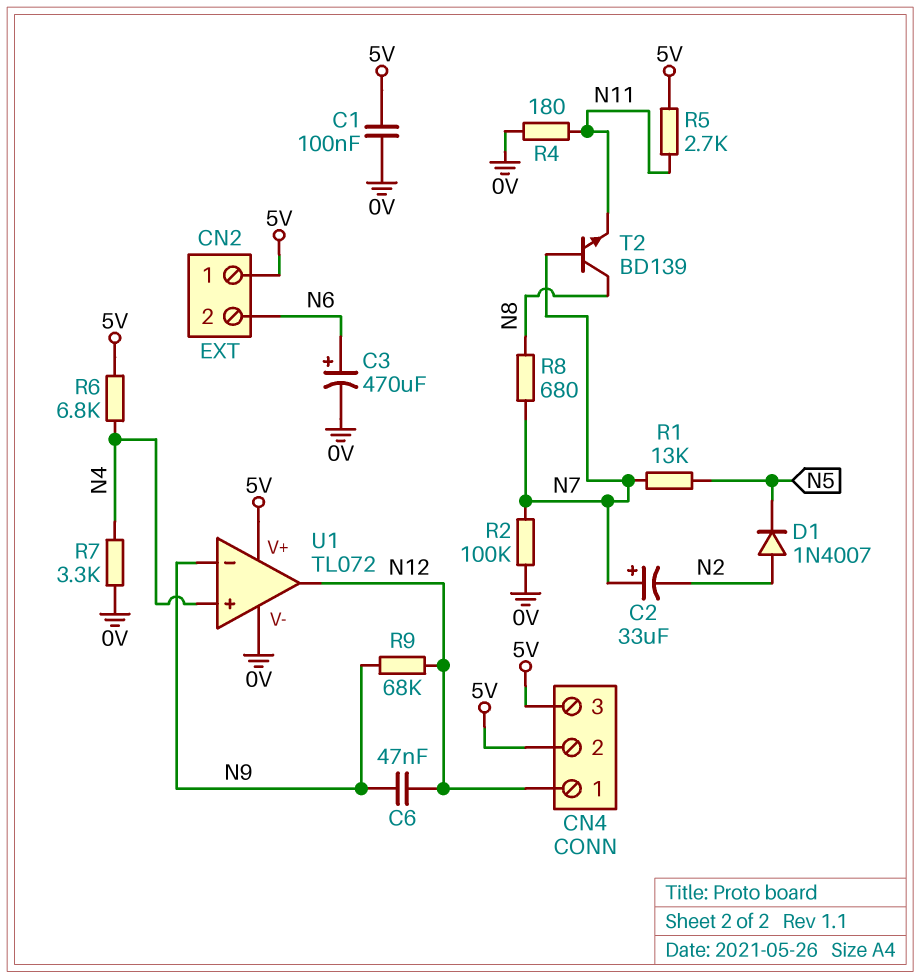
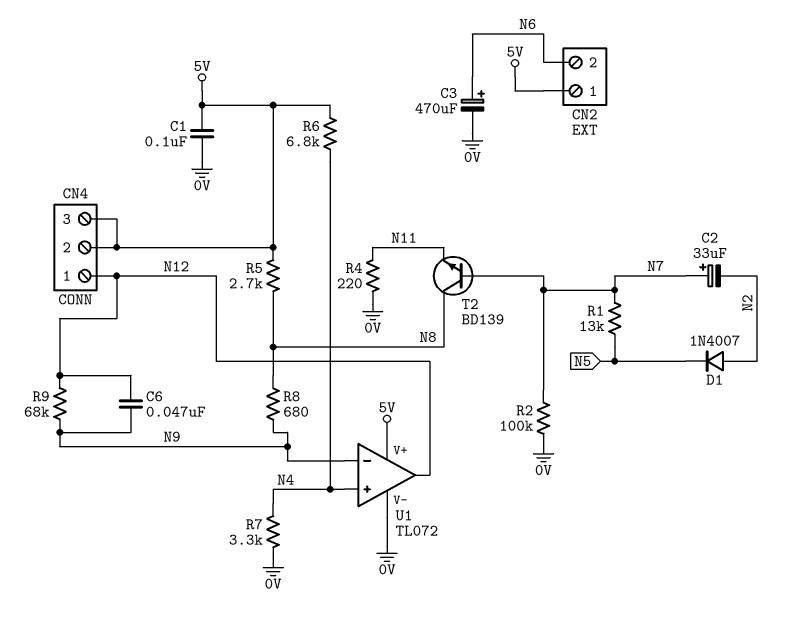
R4: 180 (0V, N11) -> 220 (0V, N11)
R5: 2.7k (5V, N11) -> 2.7k (5V, N8)
R8: 680 (N7, N8) -> 680 (N8, N9)

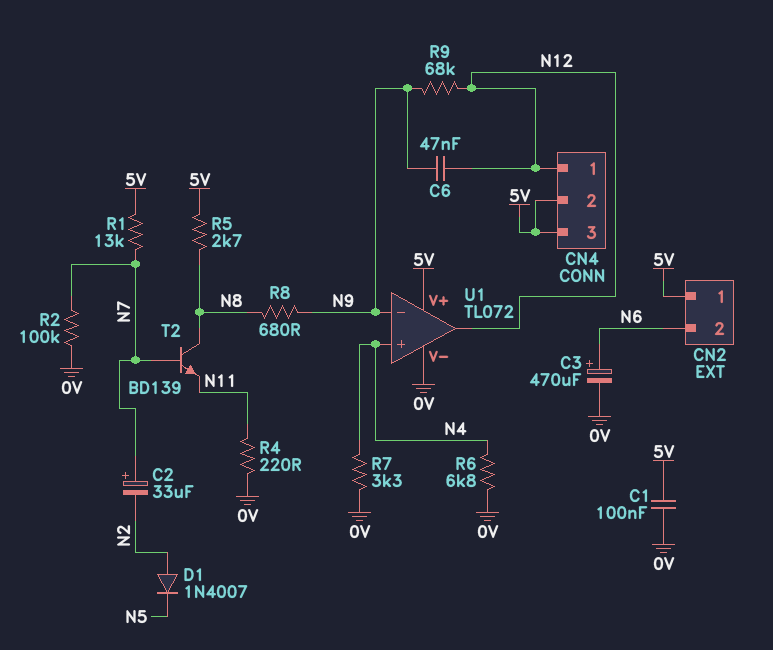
R1: 13k (N5, N7) -> 13k (5V, N7)
R6: 6.8k (5V, N4) -> 6.8k (0V, N4)

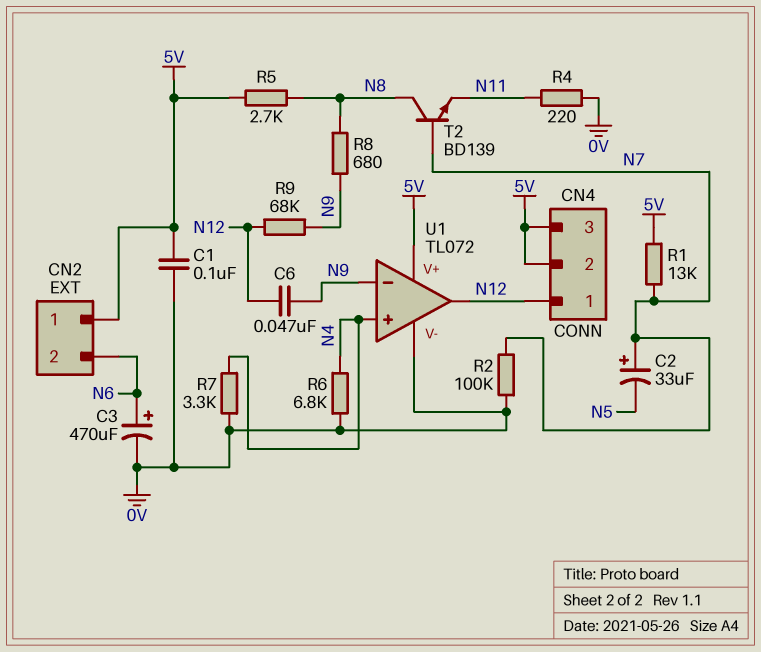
C2: 33uF (plus N7, minus N2) -> 33uF (plus N7, minus N5)
D1: diode 1N4007 (A N2, K N5) -> none

